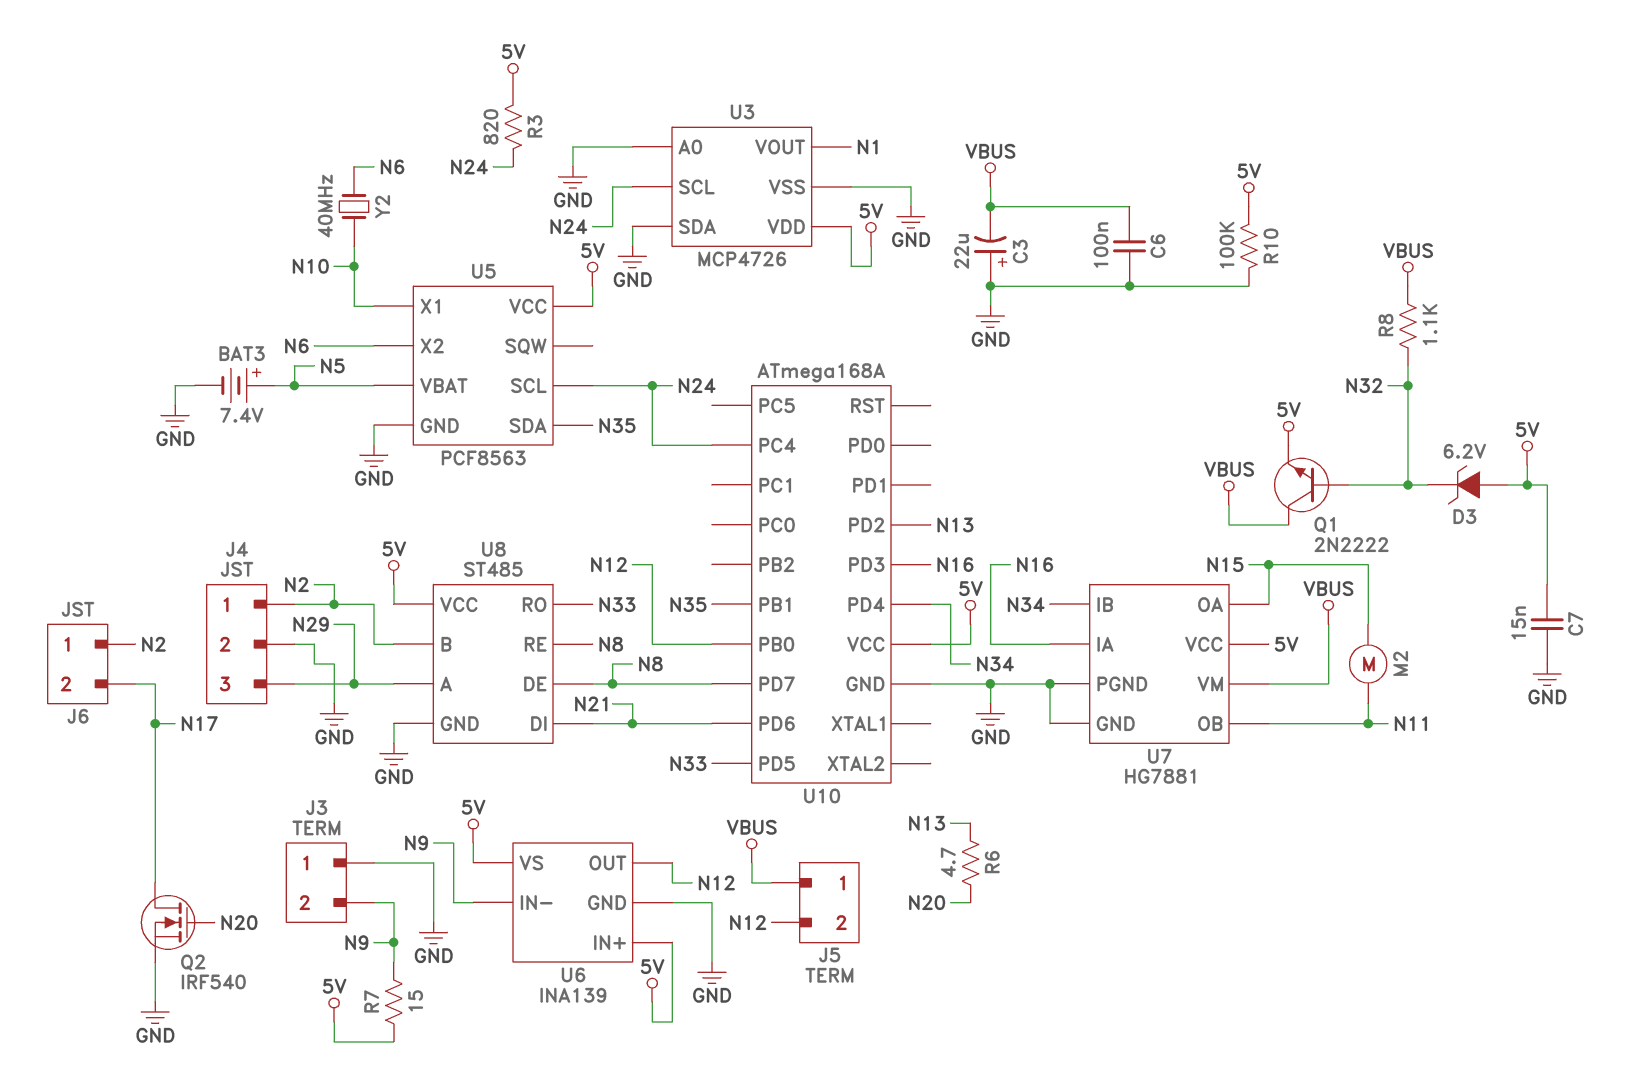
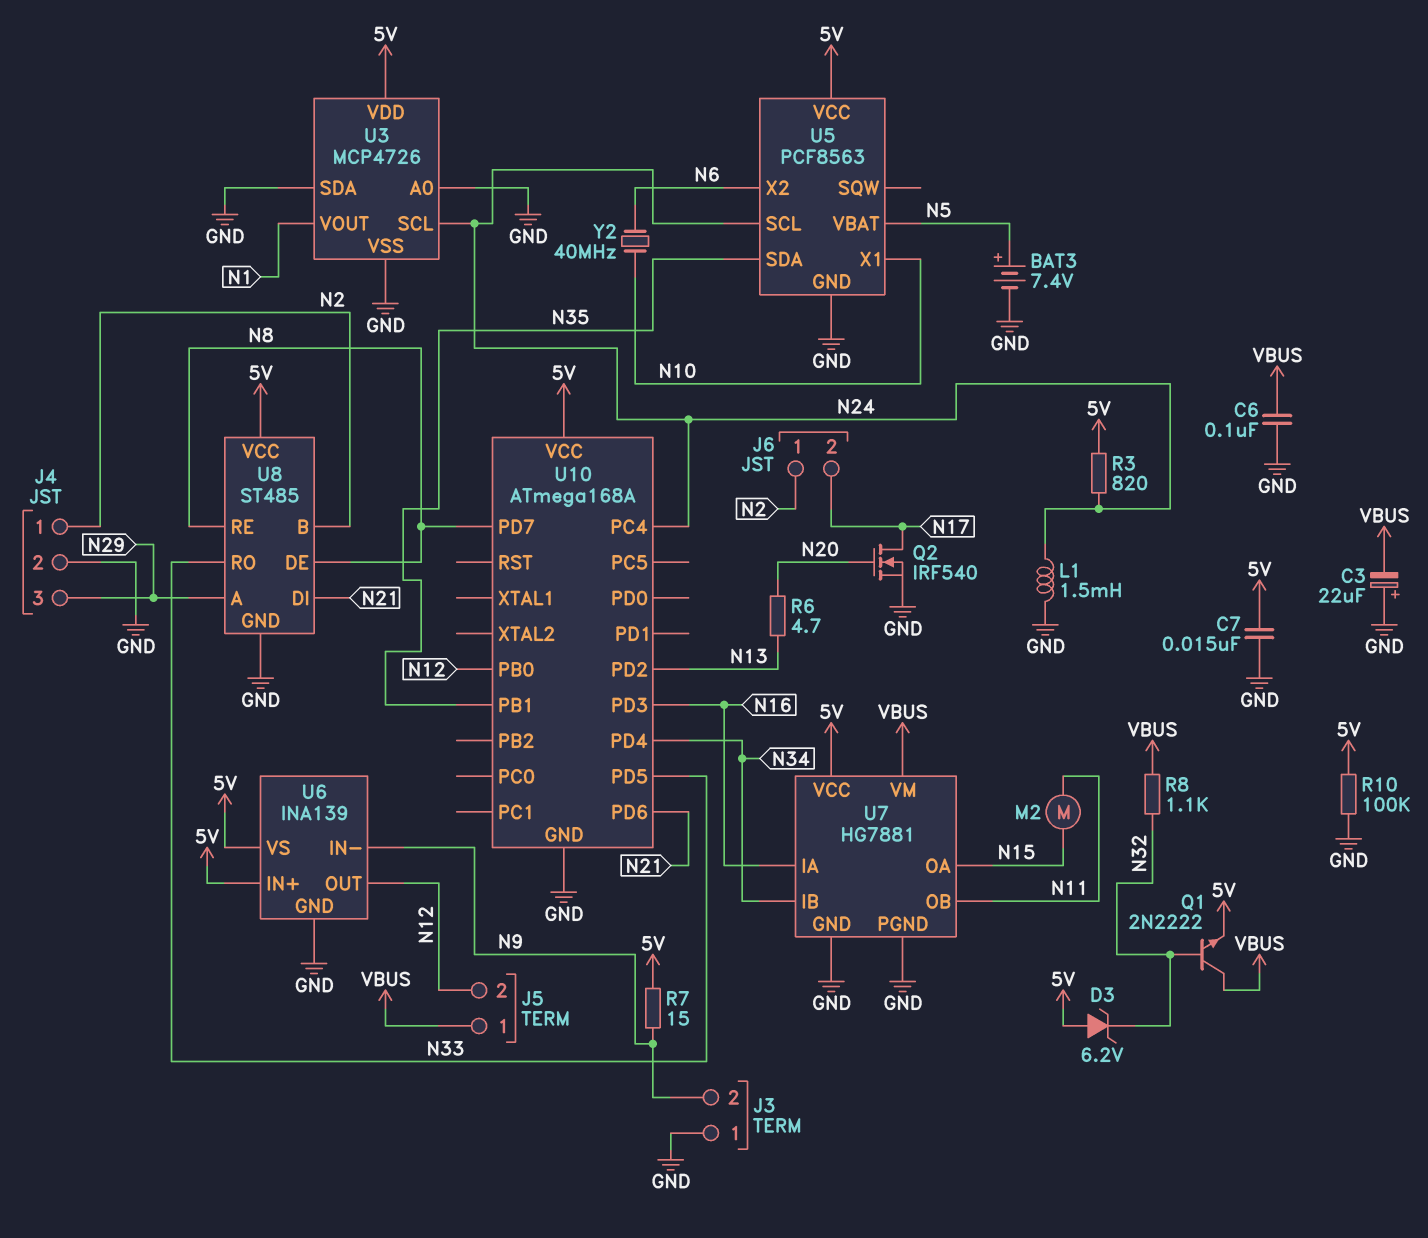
L1: none -> 1.5mH (GND, N24)

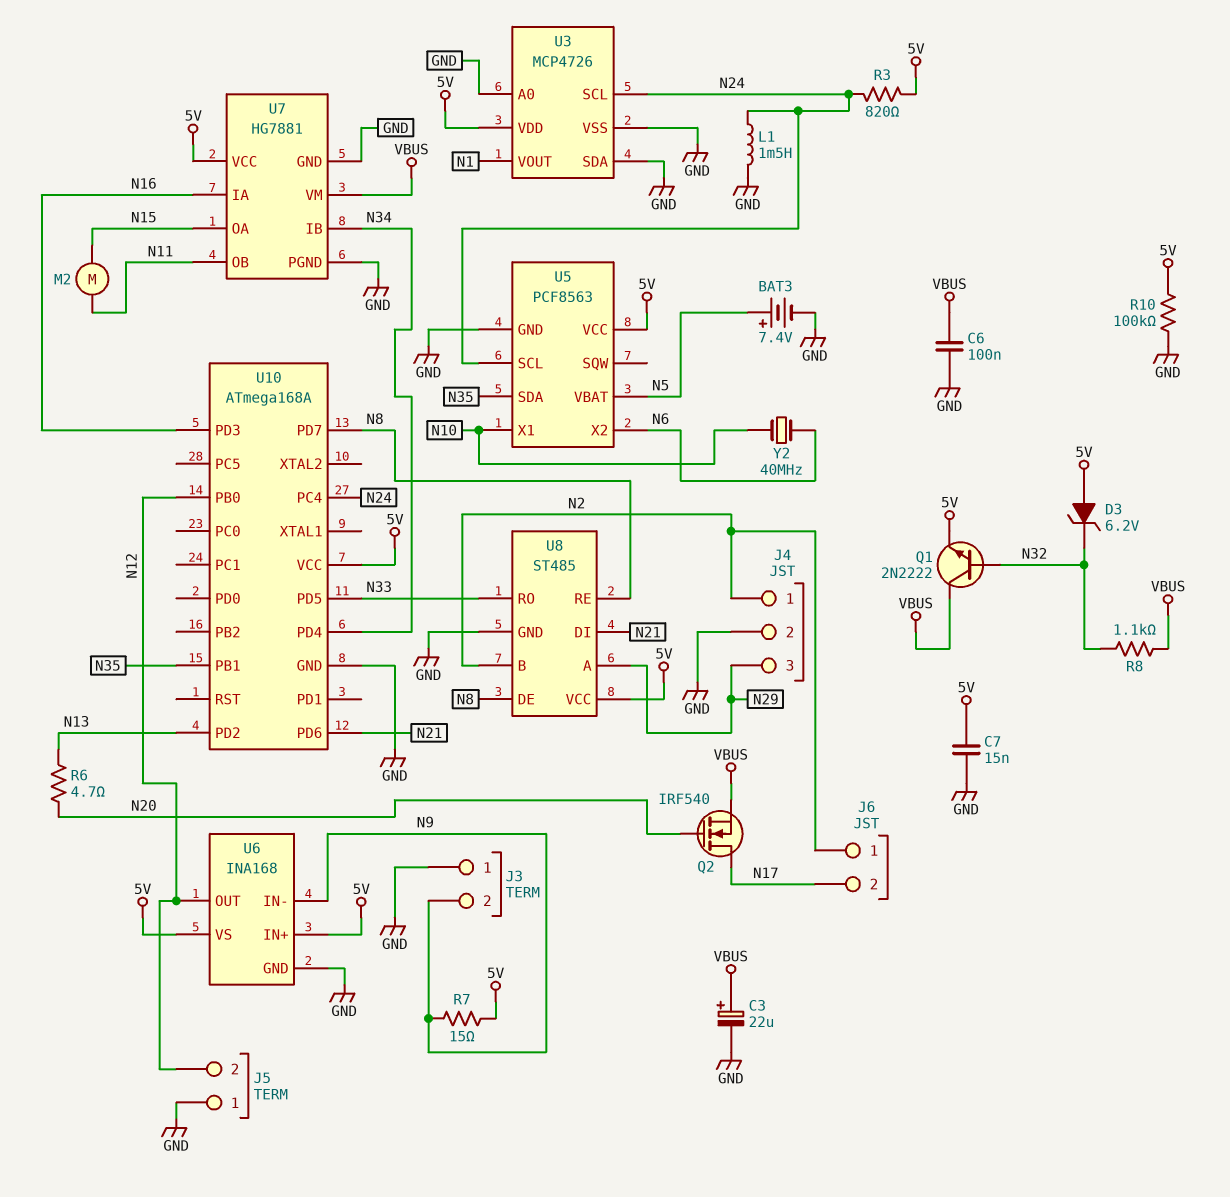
C3: 22uF (plus GND, minus VBUS) -> 22uF (plus VBUS, minus GND)
J5 pin 1: VBUS -> GND
Q2: NMOS IRF540 (G N20, D N17, S GND) -> NMOS IRF540 (G N20, D N17, S VBUS)
U6: INA139 -> INA168

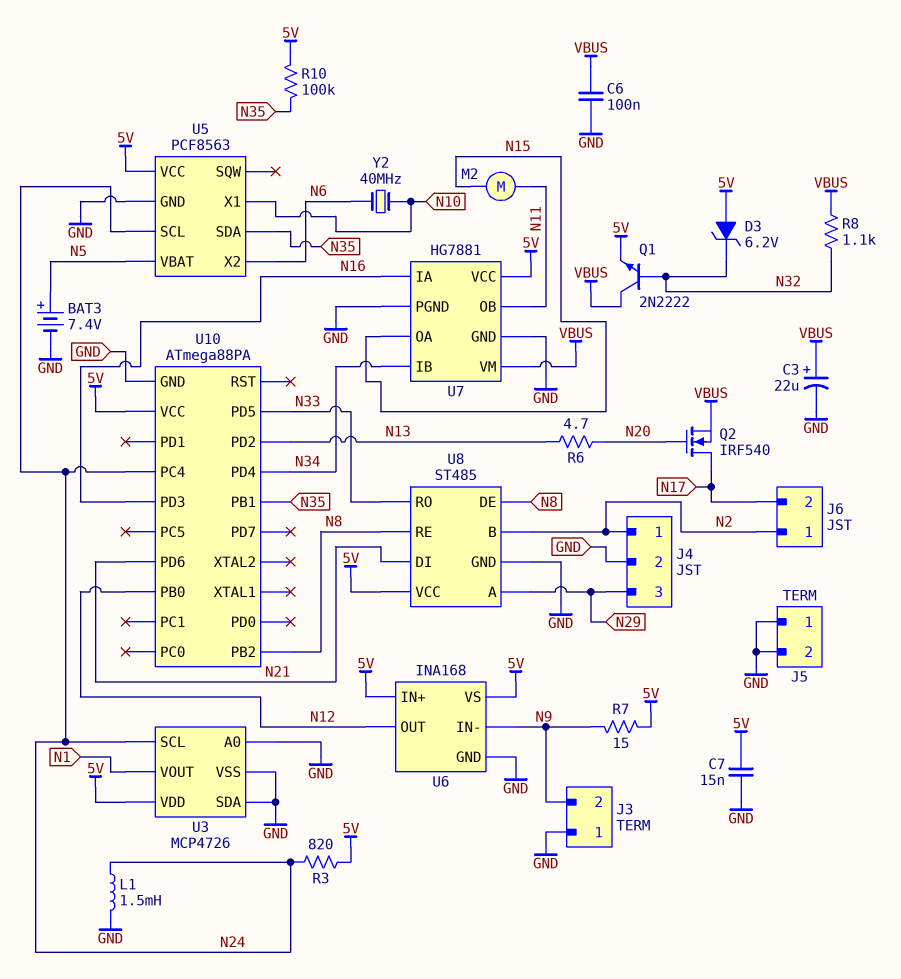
J5 pin 2: N12 -> GND
R10: 100k (5V, GND) -> 100k (5V, N35)
U10: ATmega168A -> ATmega88PA
U10 pin PB2: none -> N8
U10 pin PD7: N8 -> none

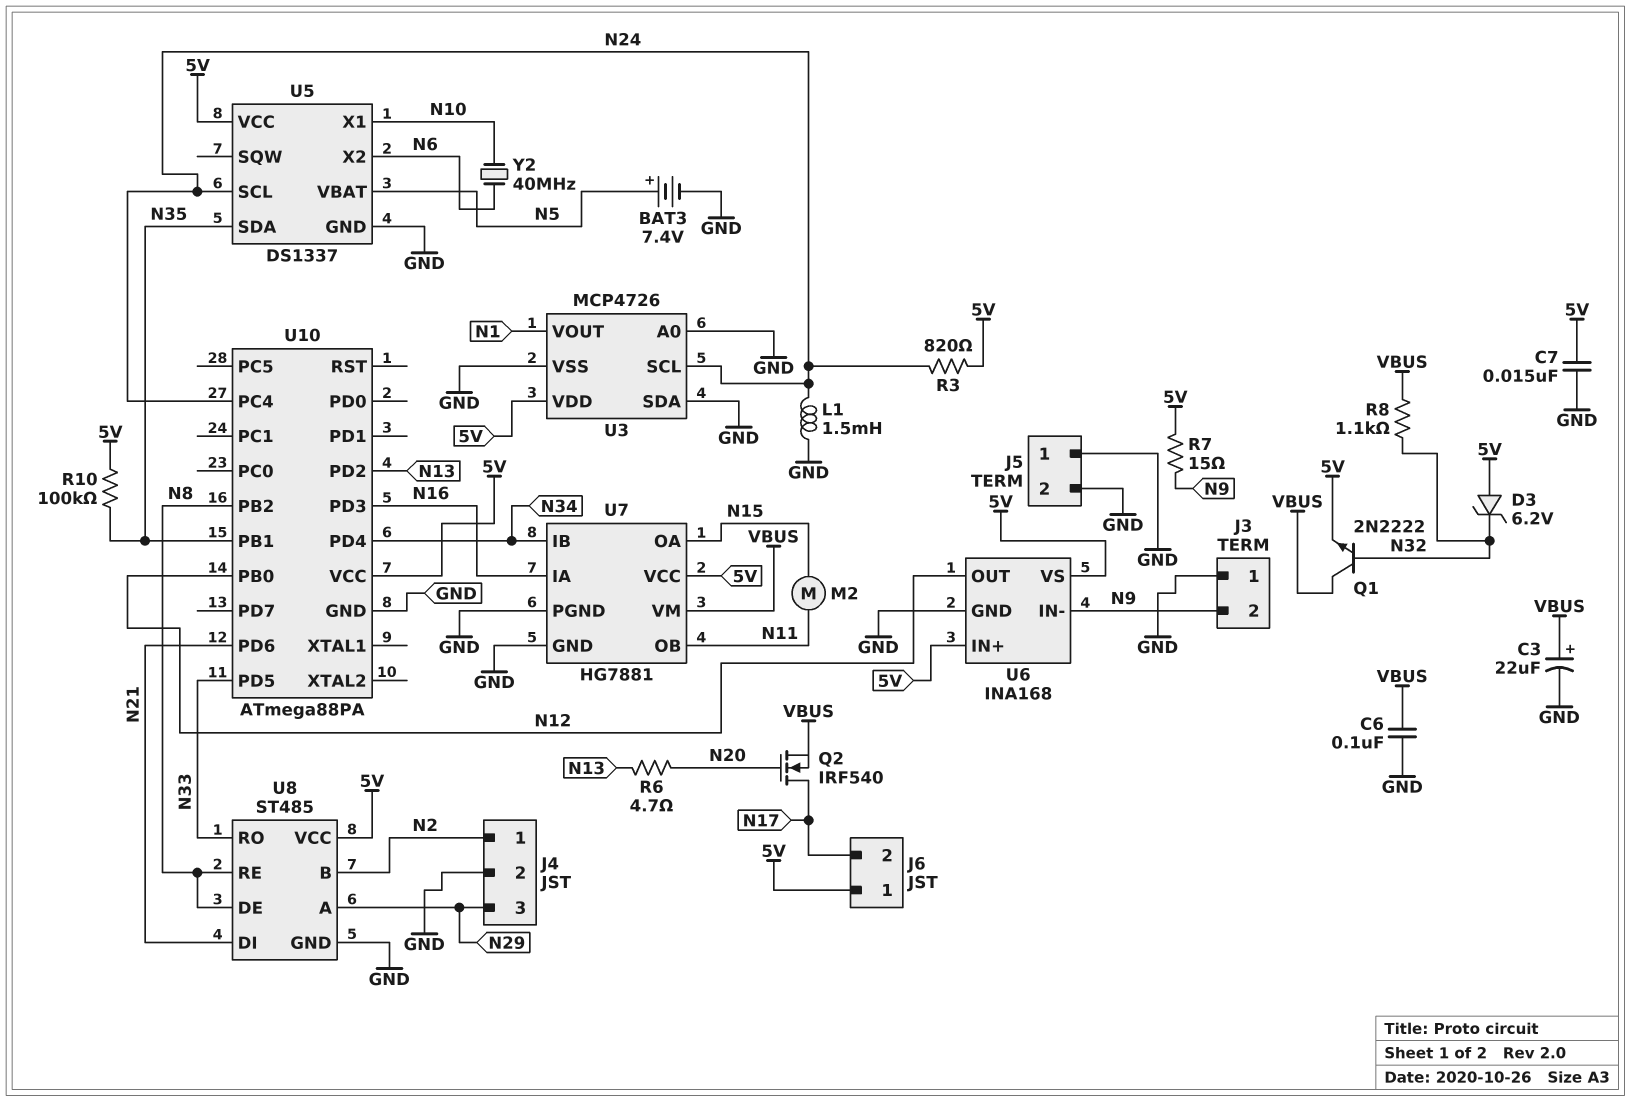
J6 pin 1: N2 -> 5V
U5: PCF8563 -> DS1337

